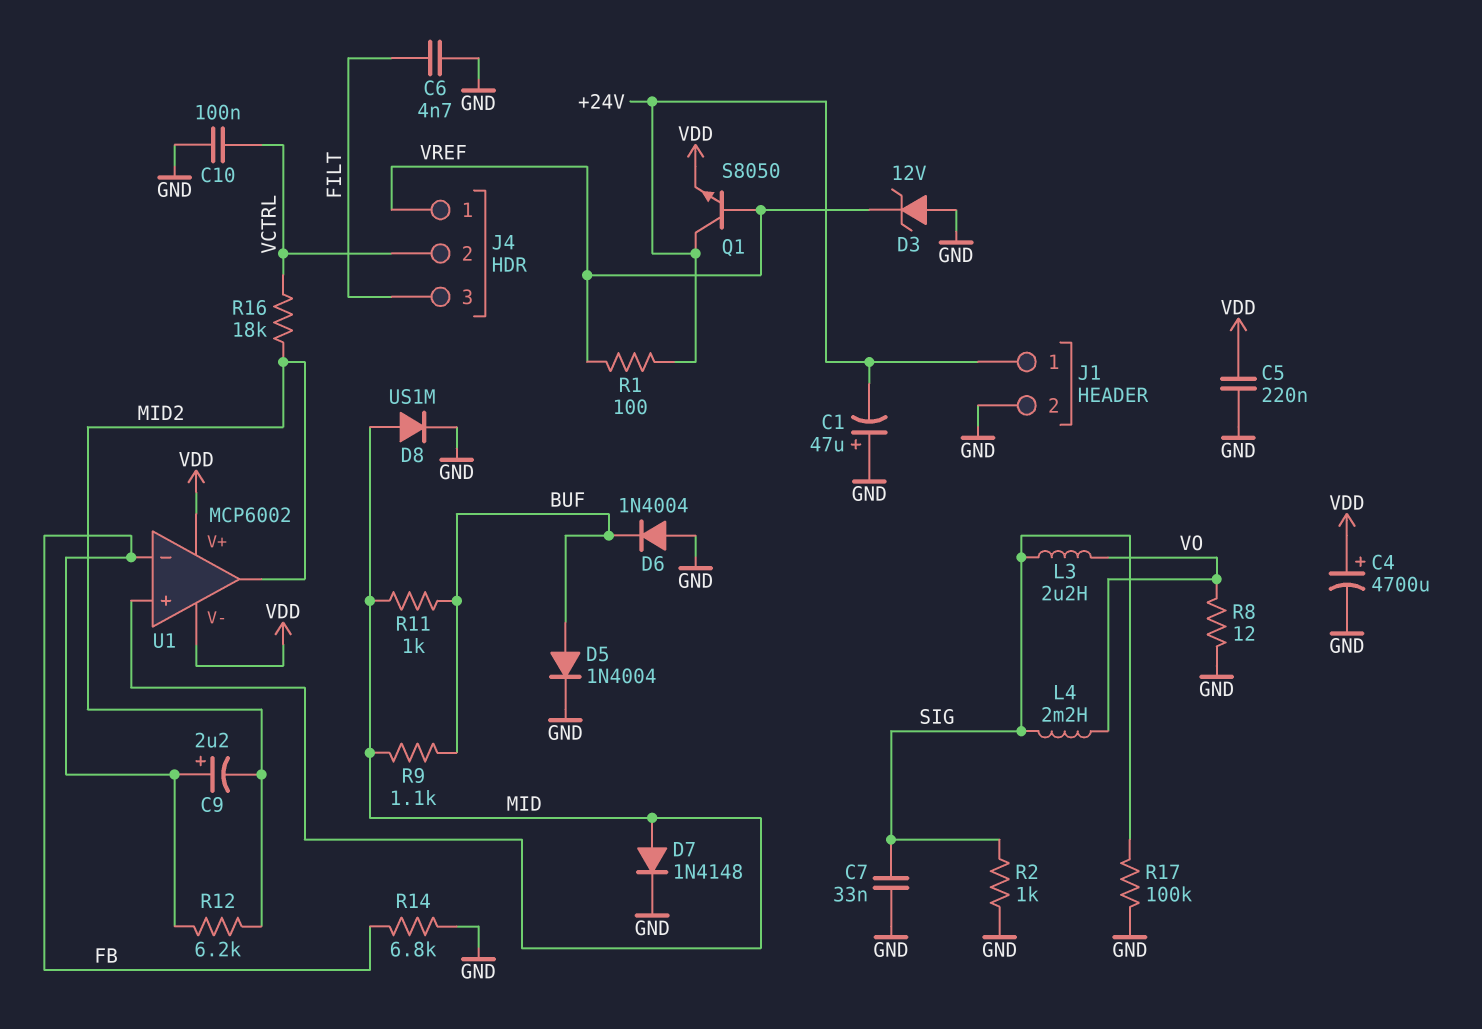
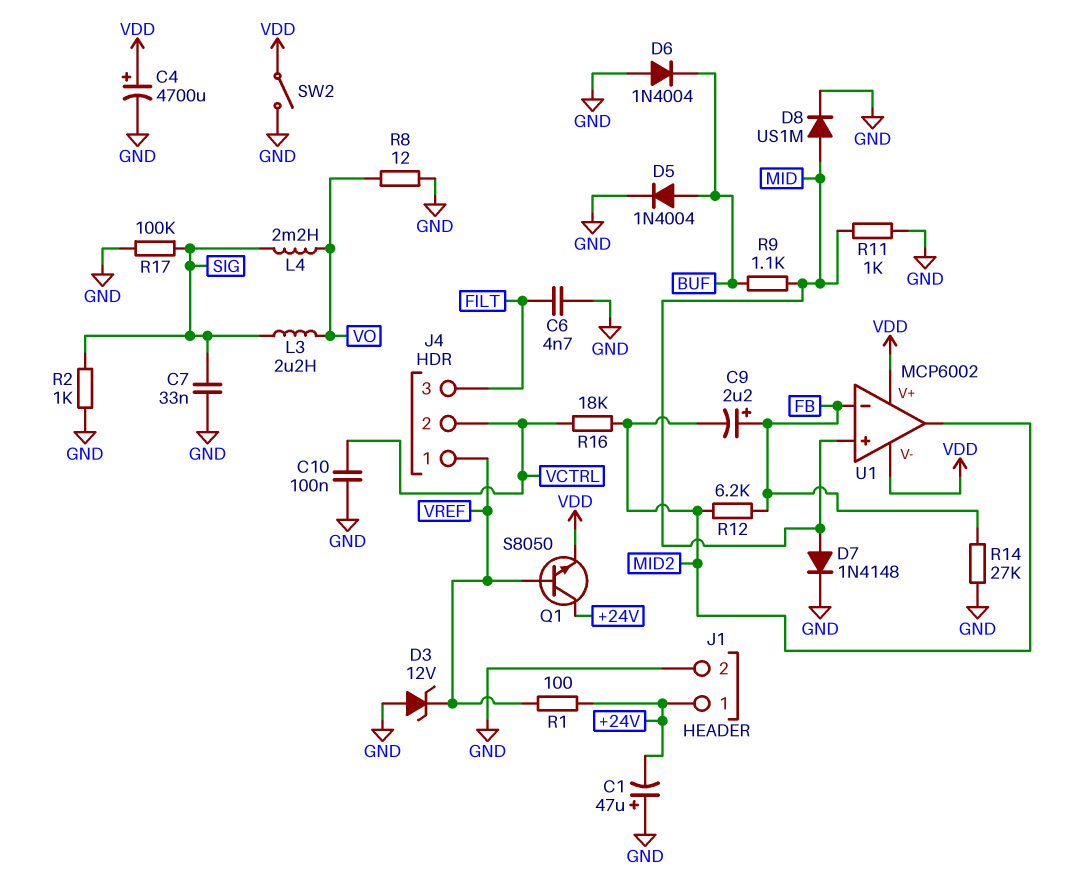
C5: 220nF (GND, VDD) -> none
R11: 1k (BUF, MID) -> 1k (GND, MID)
R14: 6.8k (FB, GND) -> 27k (FB, GND)
SW2: none -> switch (GND, VDD)

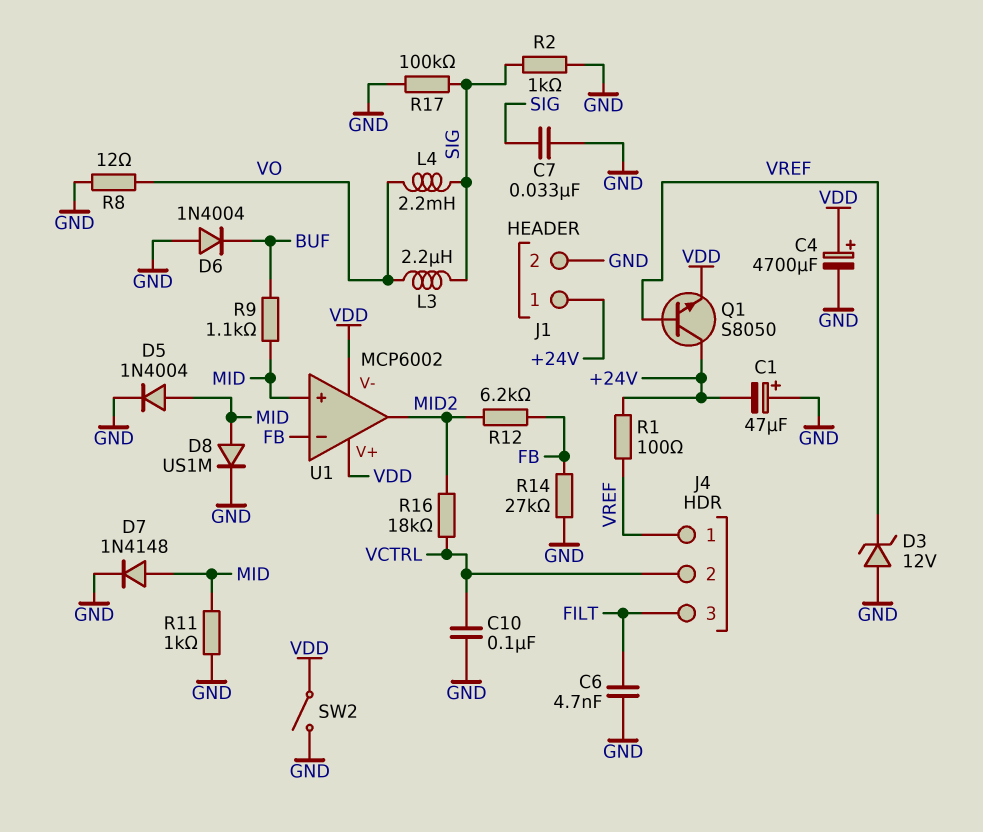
C9: 2.2uF (plus FB, minus MID2) -> none
D5: diode 1N4004 (A BUF, K GND) -> diode 1N4004 (A MID, K GND)

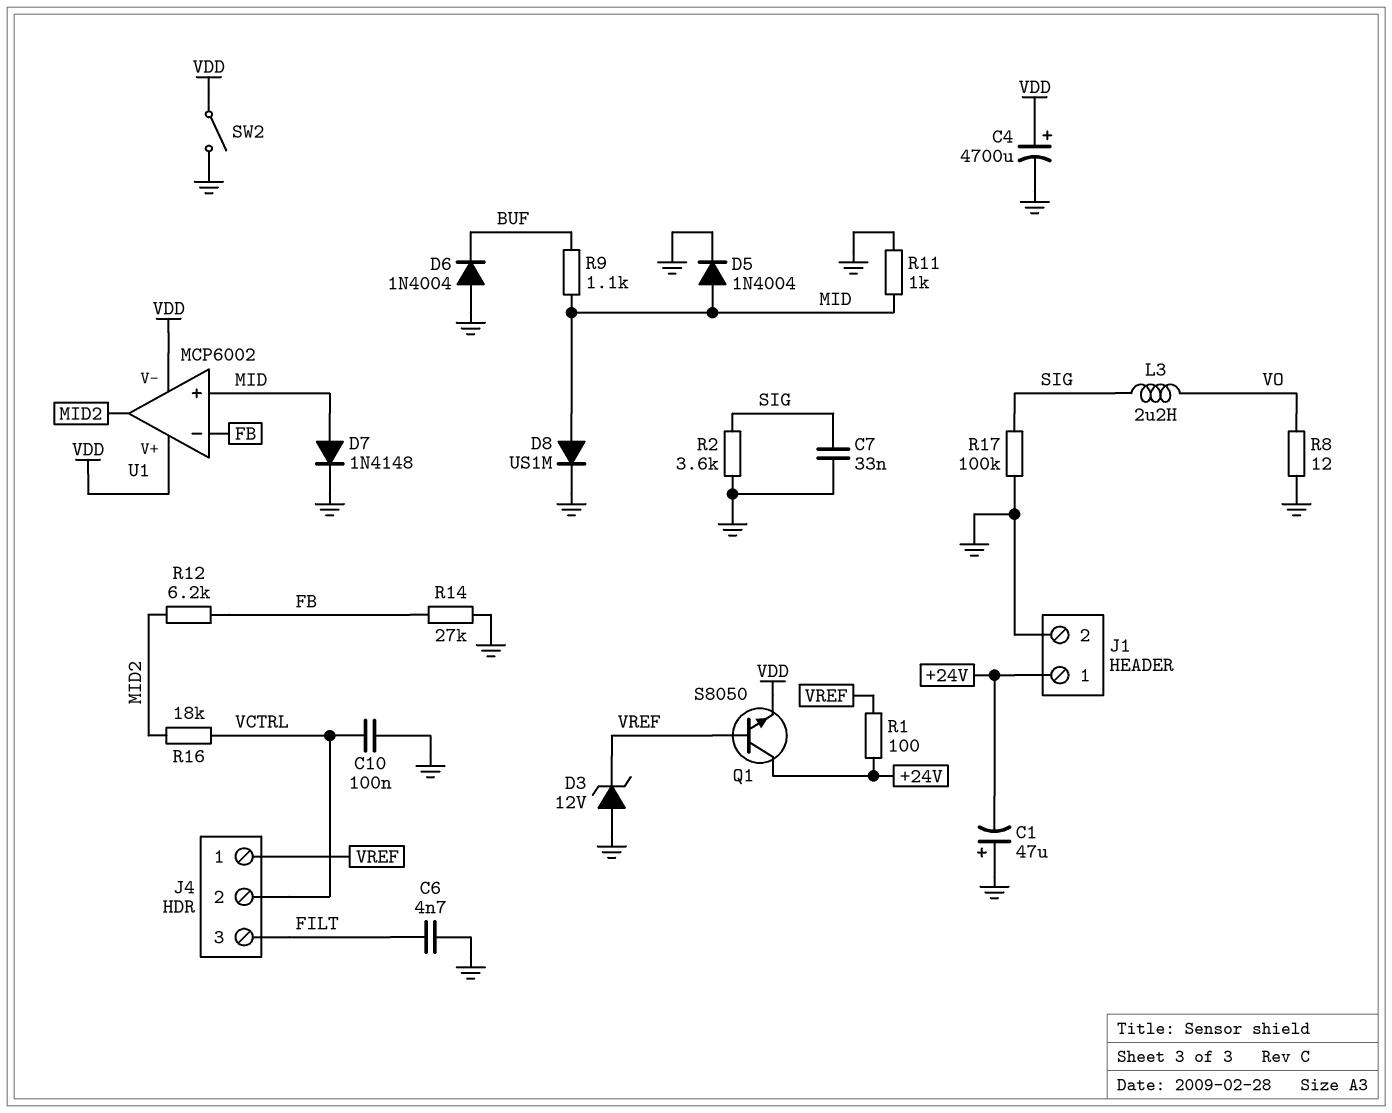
L4: 2.2mH (SIG, VO) -> none
R2: 1k (GND, SIG) -> 3.6k (GND, SIG)

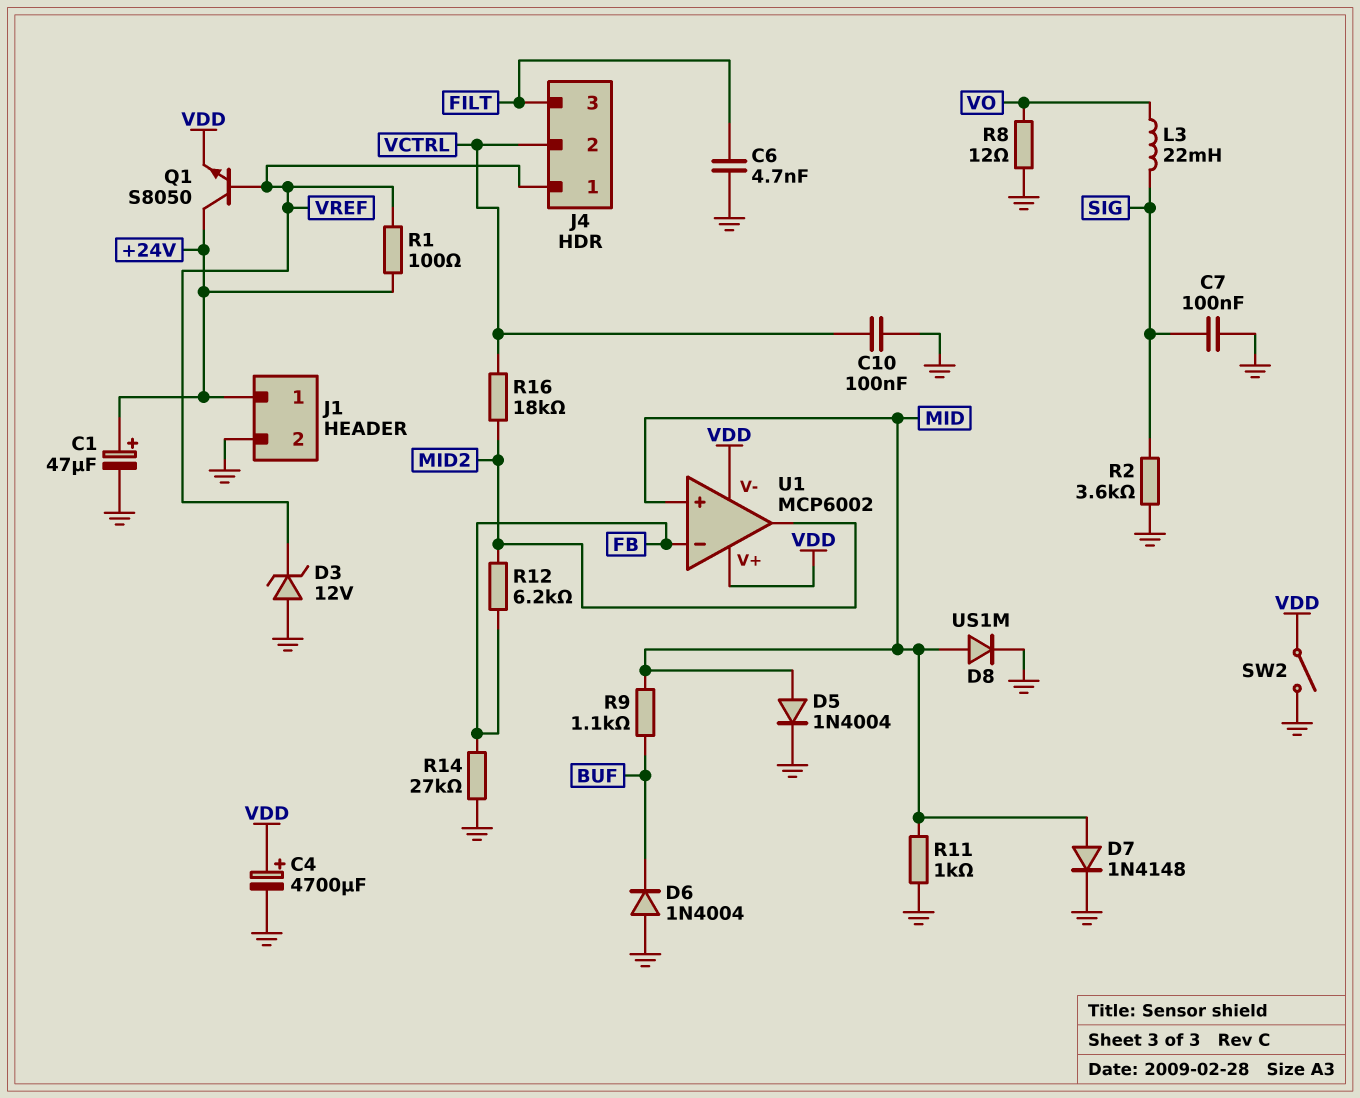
C1: 47uF (plus GND, minus +24V) -> 47uF (plus +24V, minus GND)
C7: 33nF (GND, SIG) -> 100nF (GND, SIG)
L3: 2.2uH (SIG, VO) -> 22mH (SIG, VO)
R17: 100k (GND, SIG) -> none

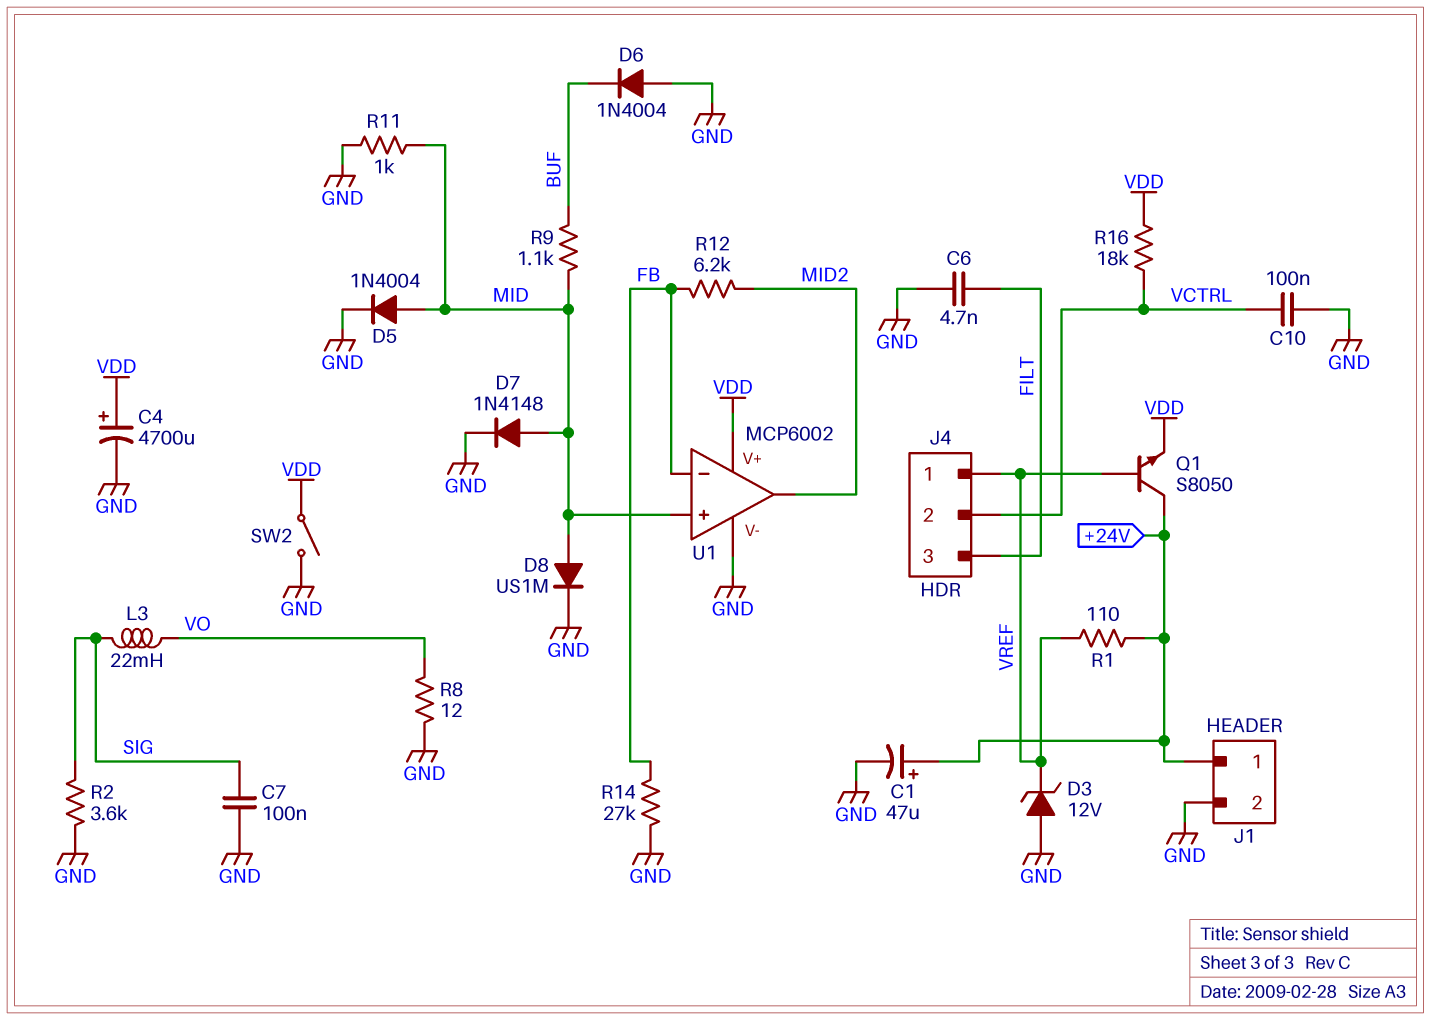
R1: 100 (+24V, VREF) -> 110 (+24V, VREF)
R16: 18k (MID2, VCTRL) -> 18k (VCTRL, VDD)
U1 pin V-: VDD -> GND

